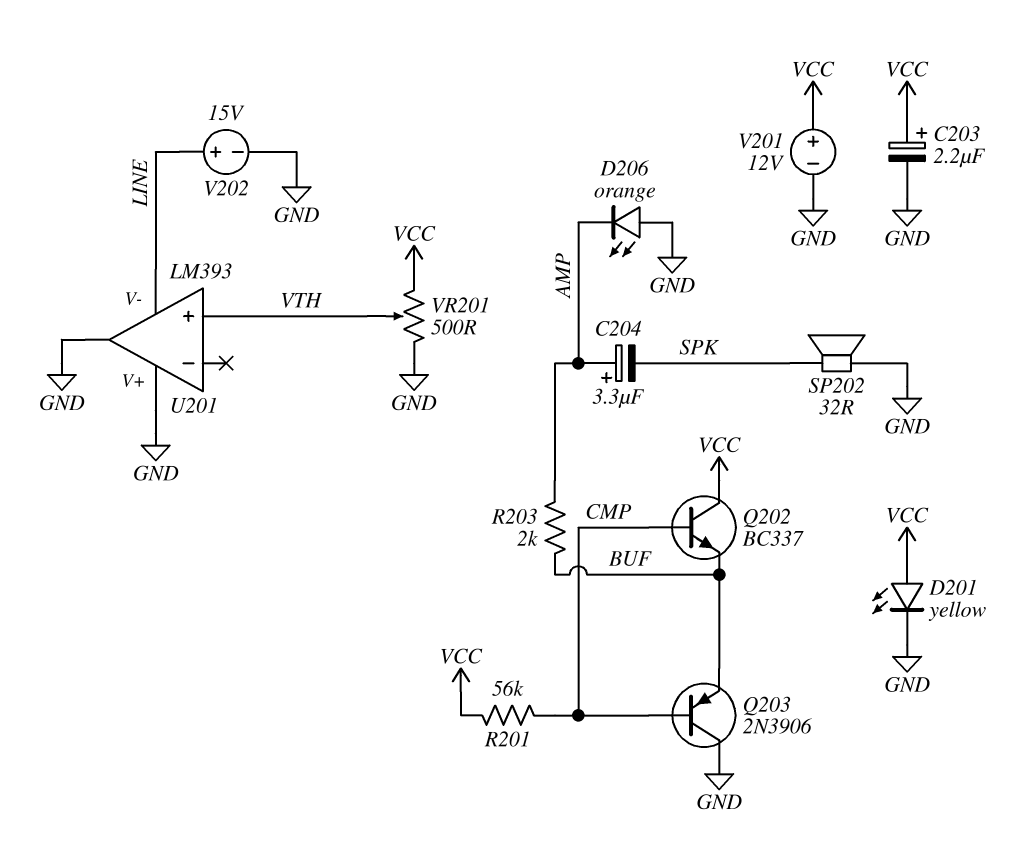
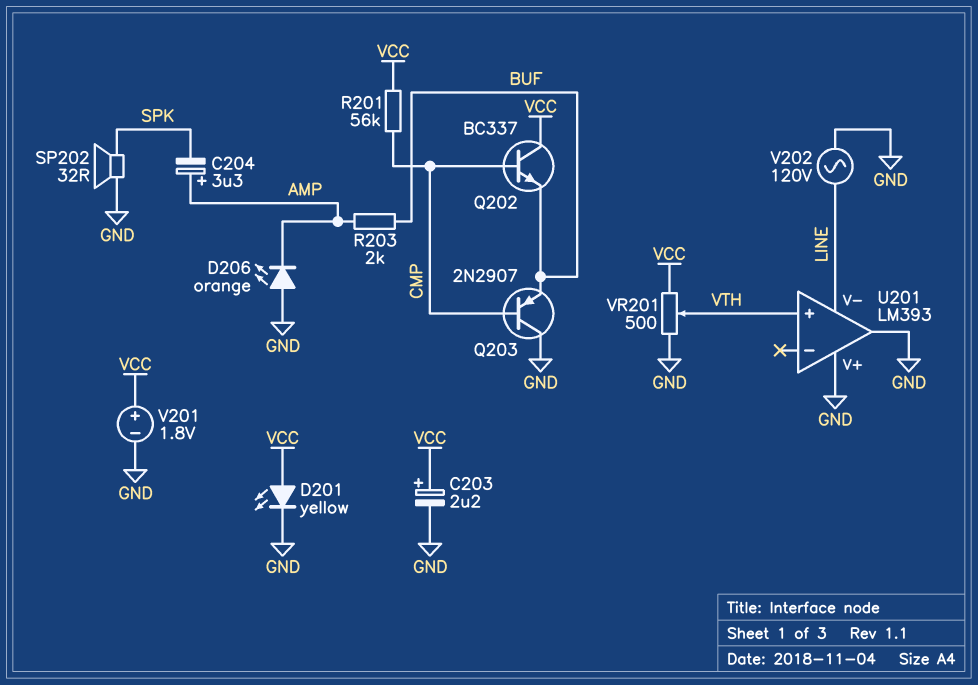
Q203: PNP 2N3906 (B CMP, C GND, E BUF) -> PNP 2N2907 (B CMP, C GND, E BUF)
V201: 12V (plus VCC, minus GND) -> 1.8V (plus VCC, minus GND)
V202: 15V (plus LINE, minus GND) -> AC 120V (GND, LINE)

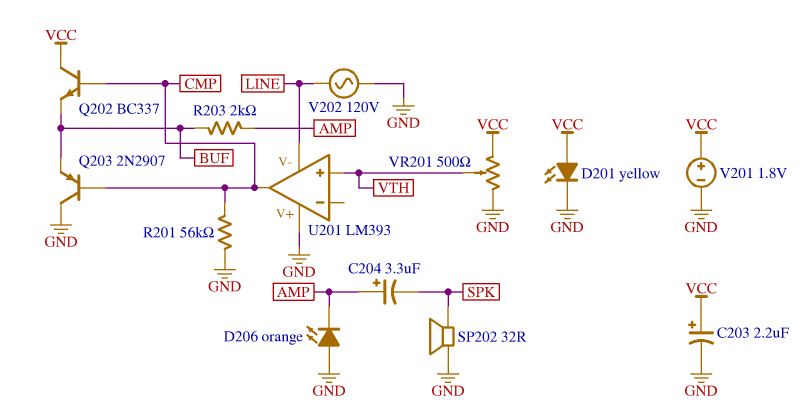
R201: 56k (CMP, VCC) -> 56k (CMP, GND)
U201 pin out: GND -> CMP

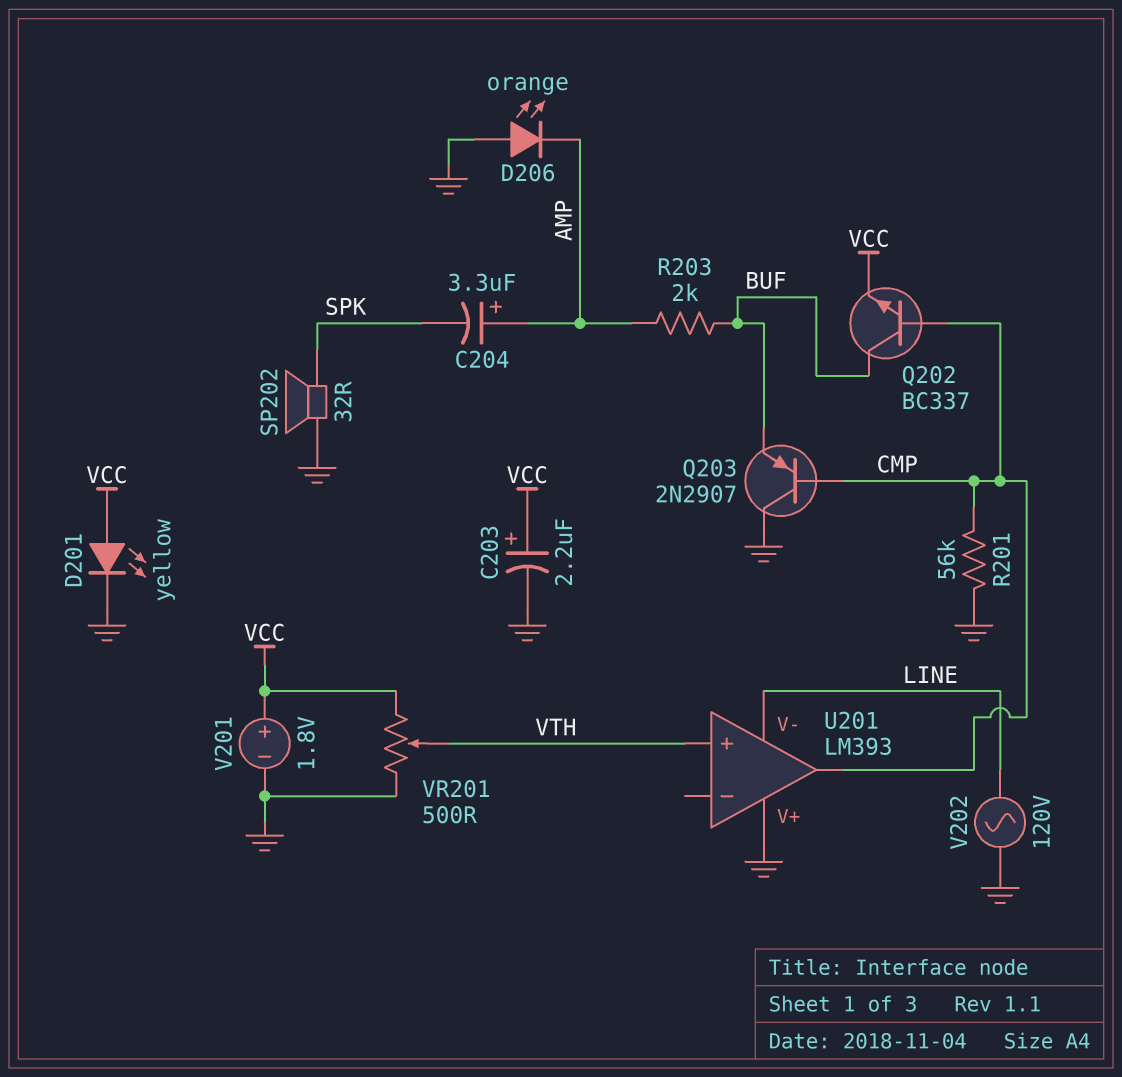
Q202: NPN BC337 (B CMP, C VCC, E BUF) -> NPN BC337 (B CMP, C BUF, E VCC)

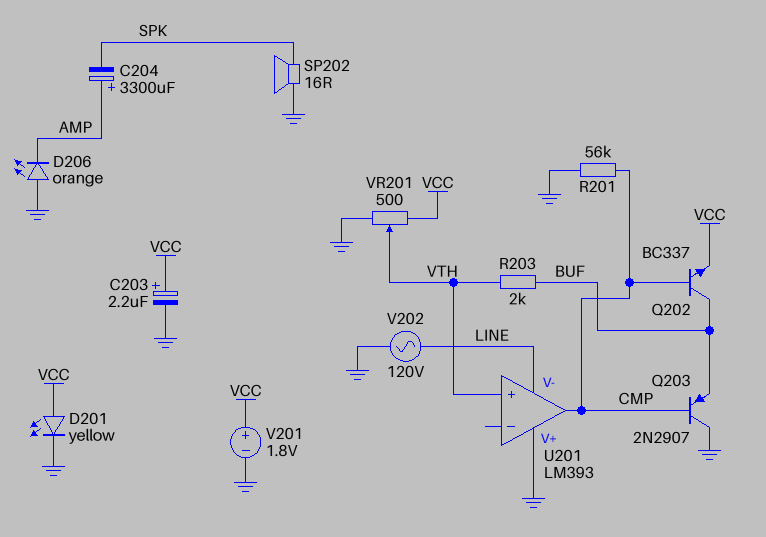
C204: 3.3uF (plus AMP, minus SPK) -> 3300uF (plus AMP, minus SPK)
R203: 2k (AMP, BUF) -> 2k (BUF, VTH)
SP202: speaker 32R (GND, SPK) -> speaker 16R (GND, SPK)

